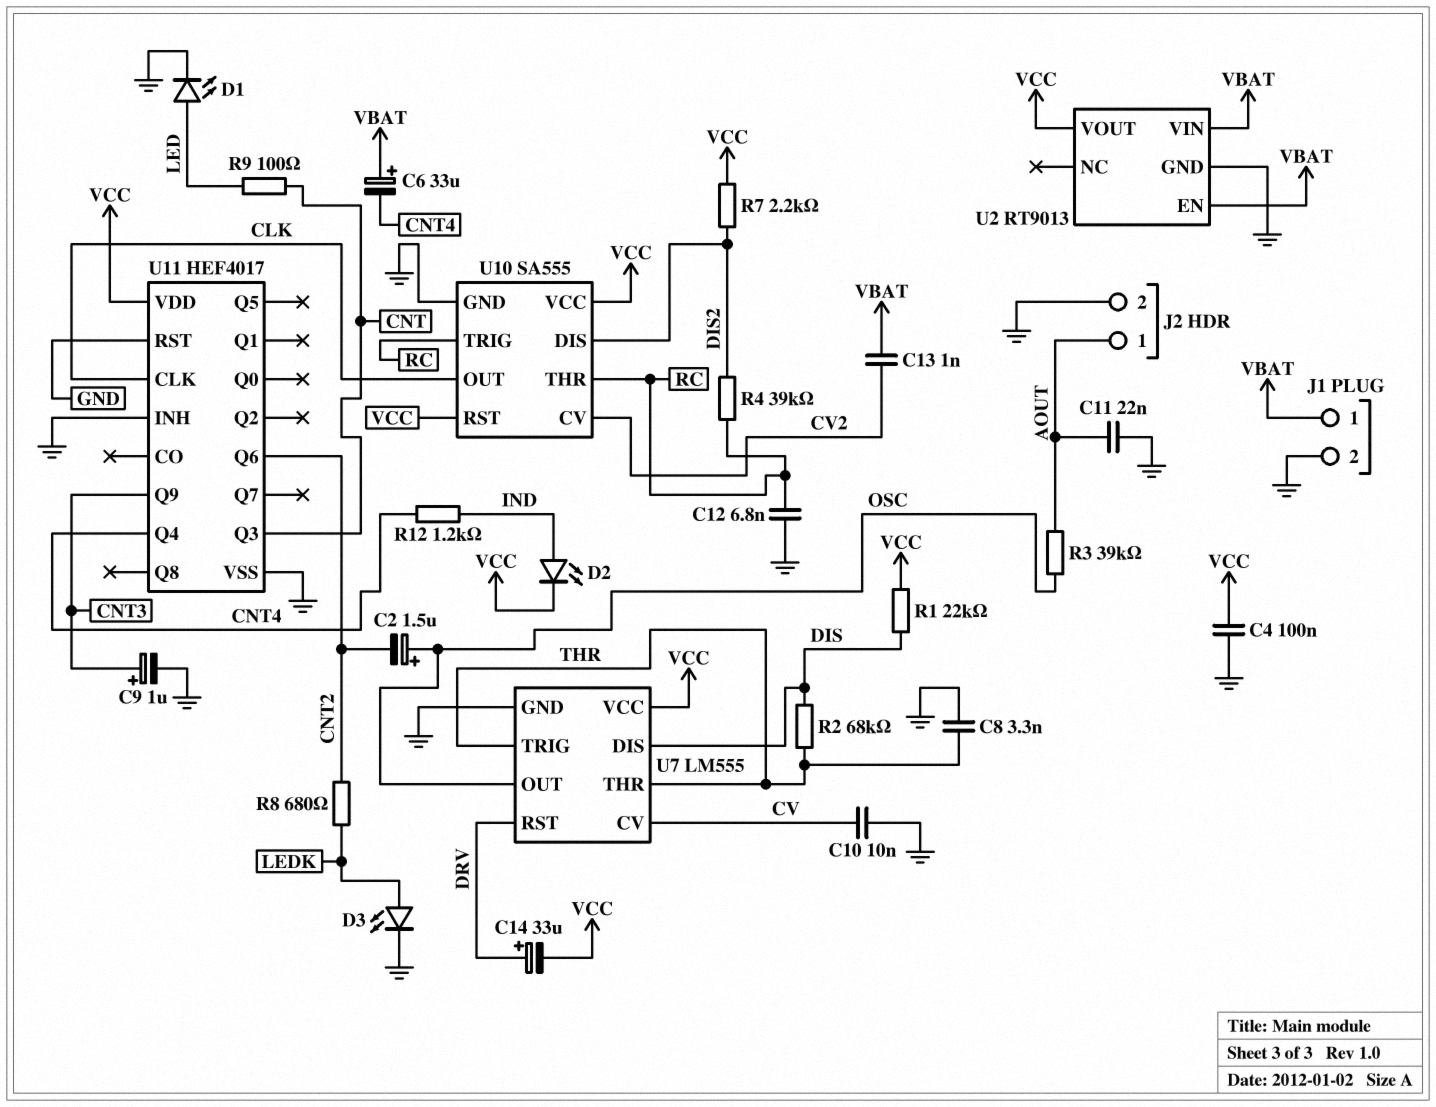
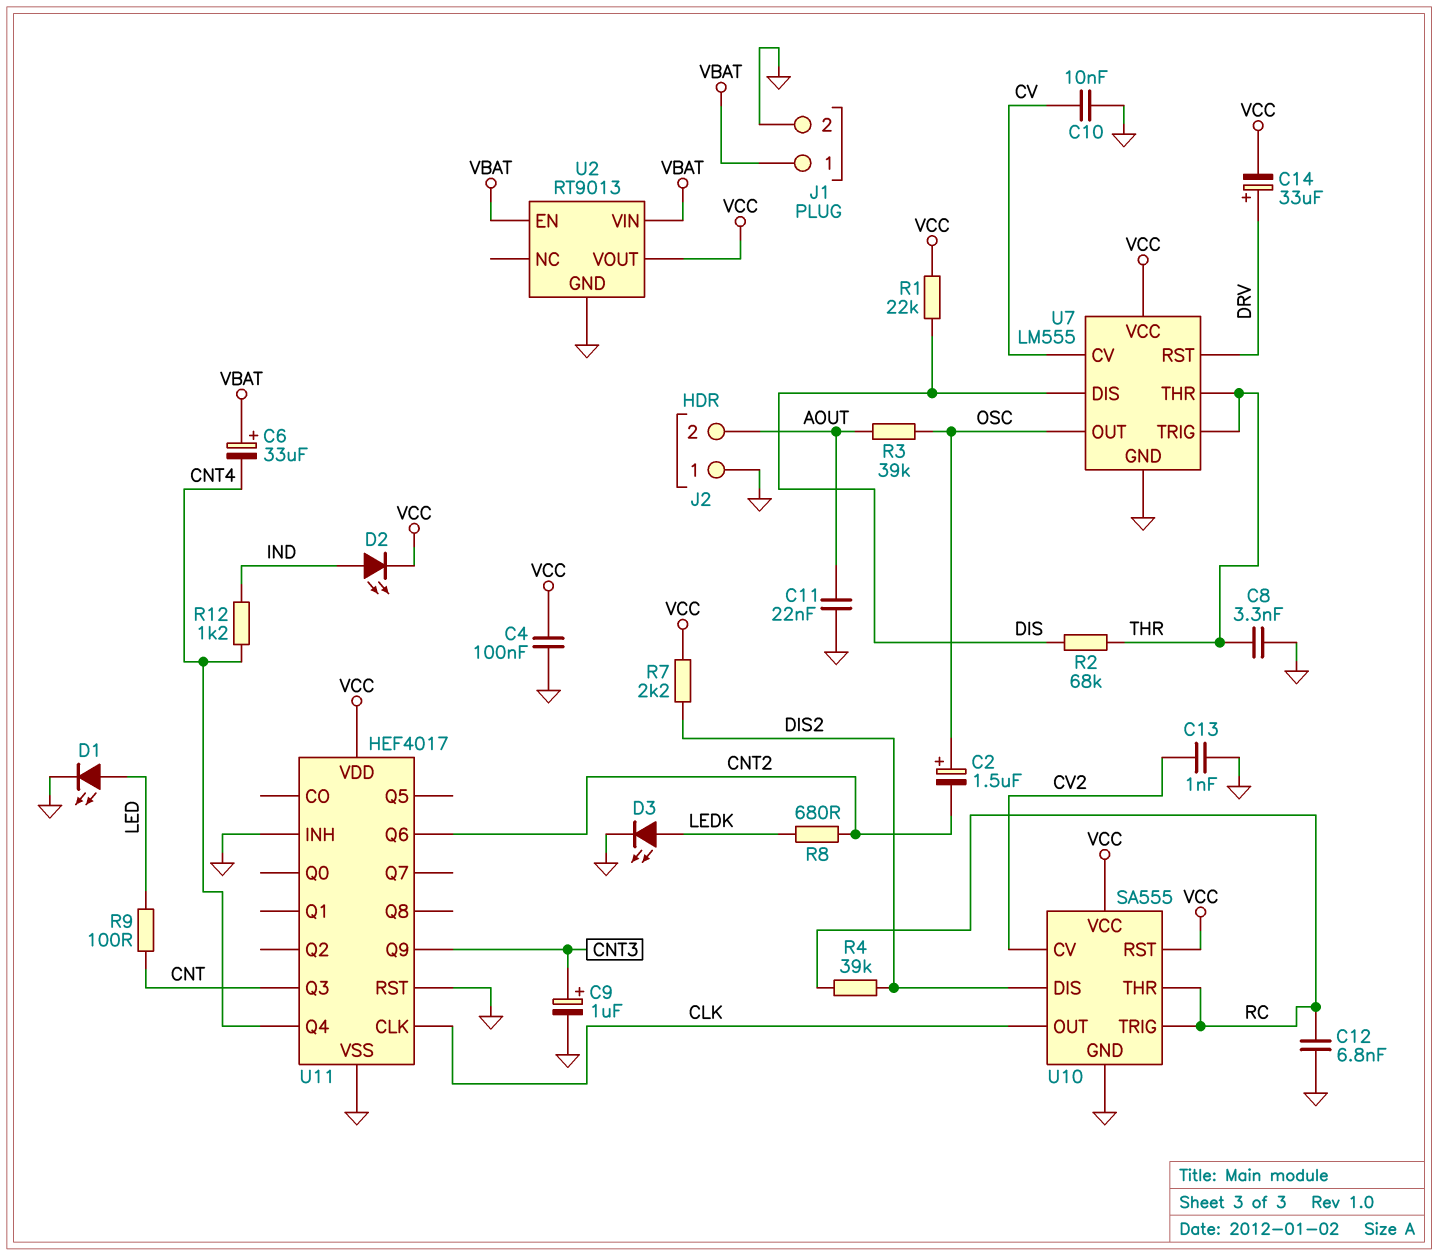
C13: 1nF (CV2, VBAT) -> 1nF (CV2, GND)
J2 pin 1: AOUT -> GND
J2 pin 2: GND -> AOUT

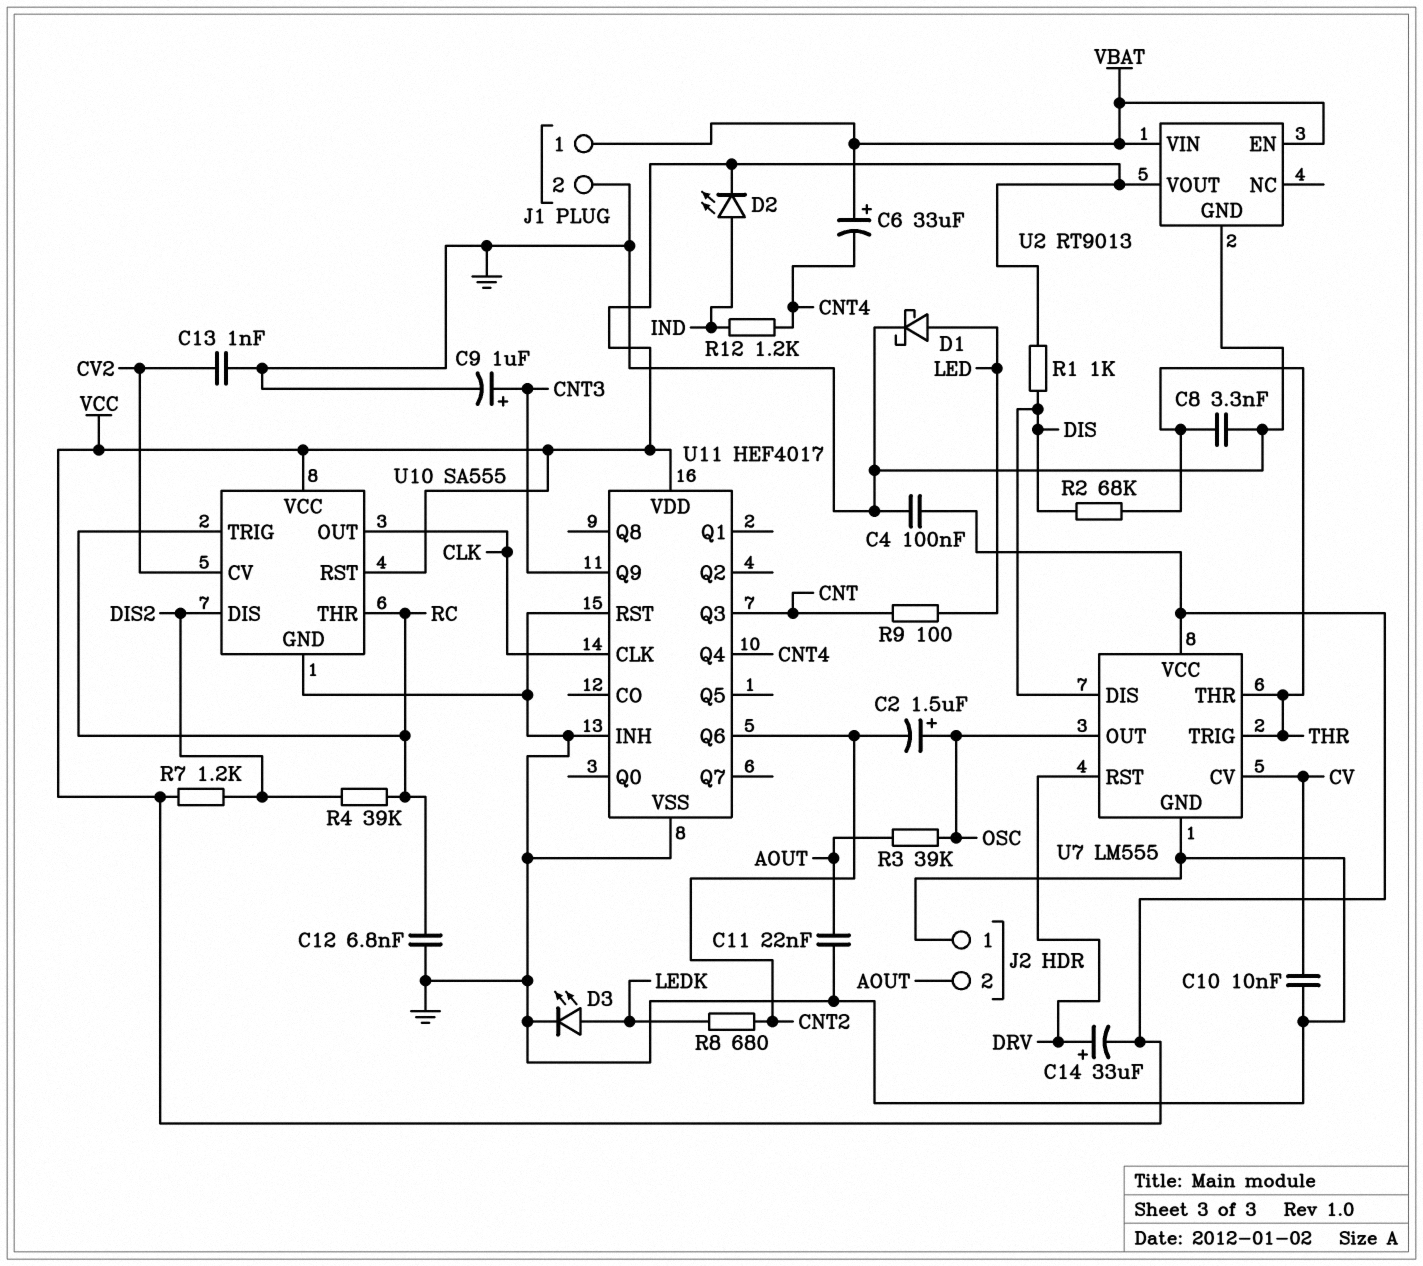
D1: LED (A LED, K GND) -> schottky (A LED, K GND)
R1: 22k (DIS, VCC) -> 1k (DIS, VCC)
R7: 2.2k (DIS2, VCC) -> 1.2k (DIS2, VCC)

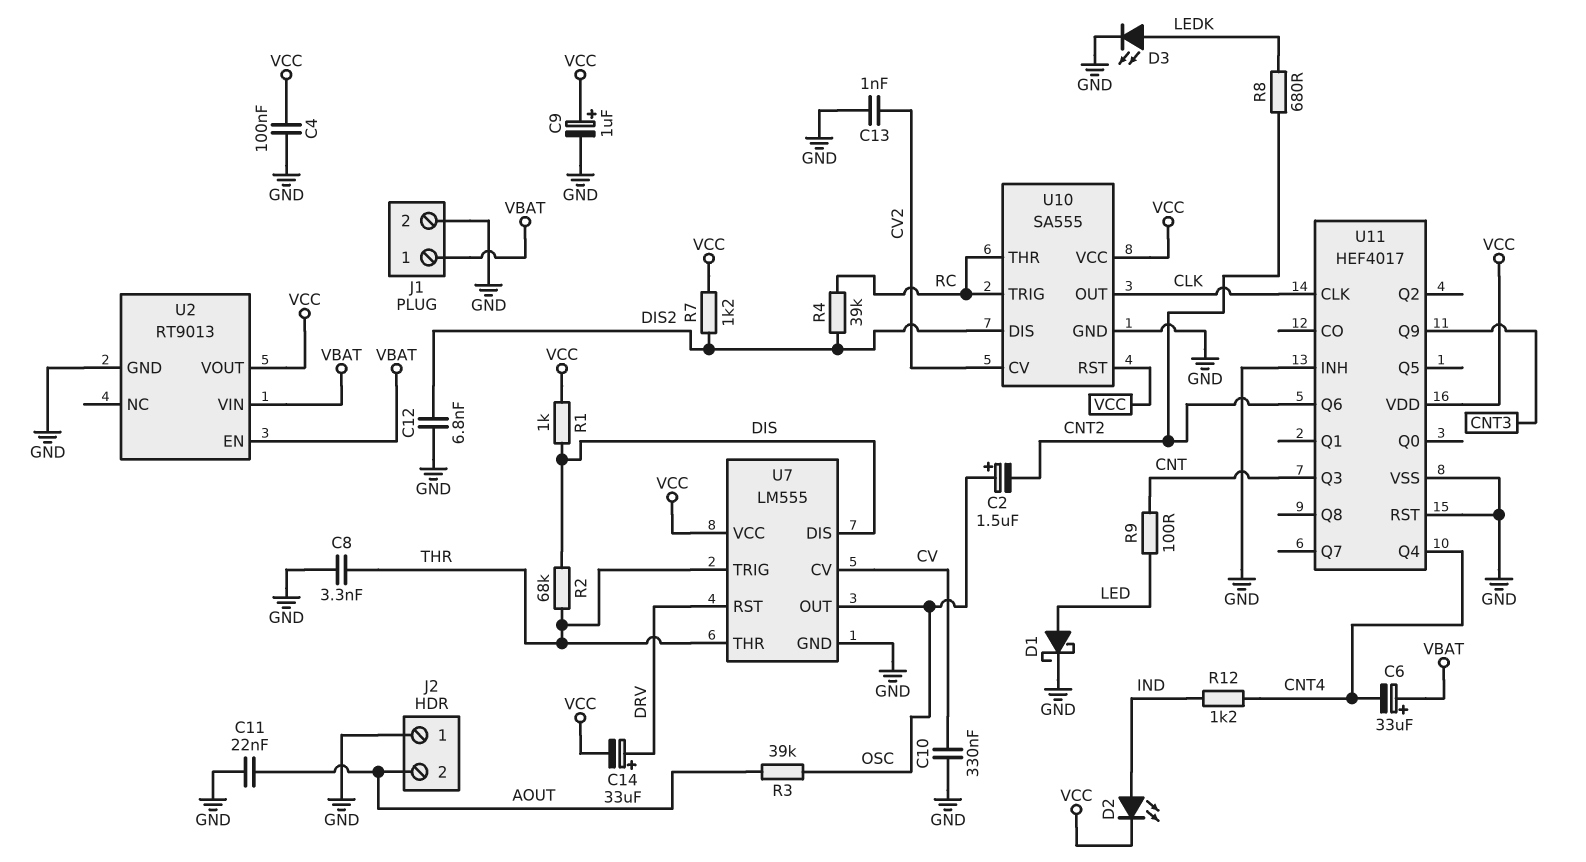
C9: 1uF (plus CNT3, minus GND) -> 1uF (plus VCC, minus GND)
C10: 10nF (CV, GND) -> 330nF (CV, GND)
C12: 6.8nF (GND, RC) -> 6.8nF (DIS2, GND)

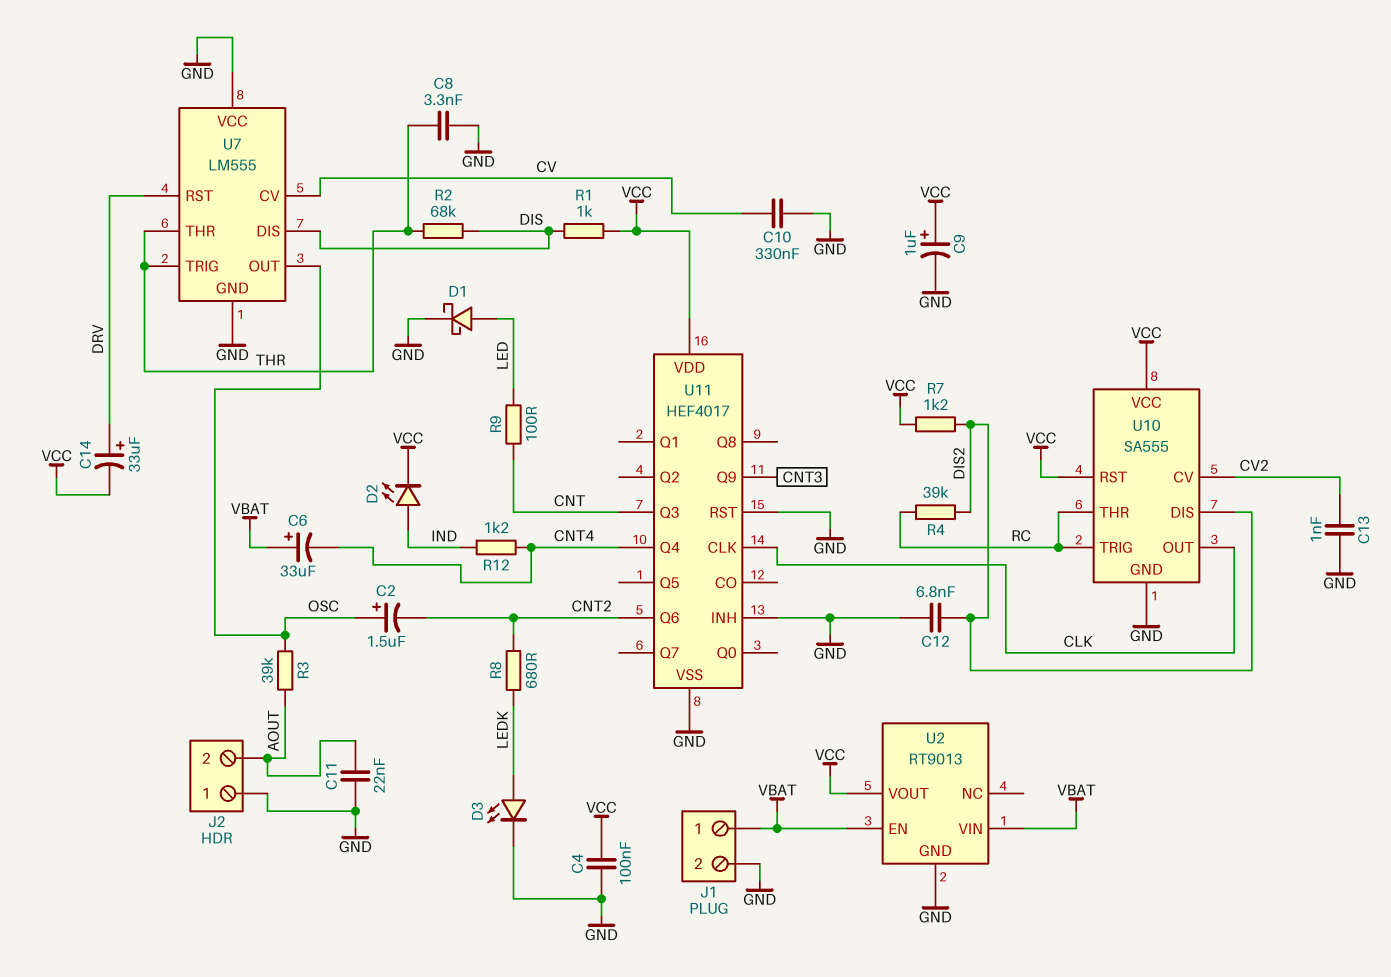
U7 pin VCC: VCC -> GND

